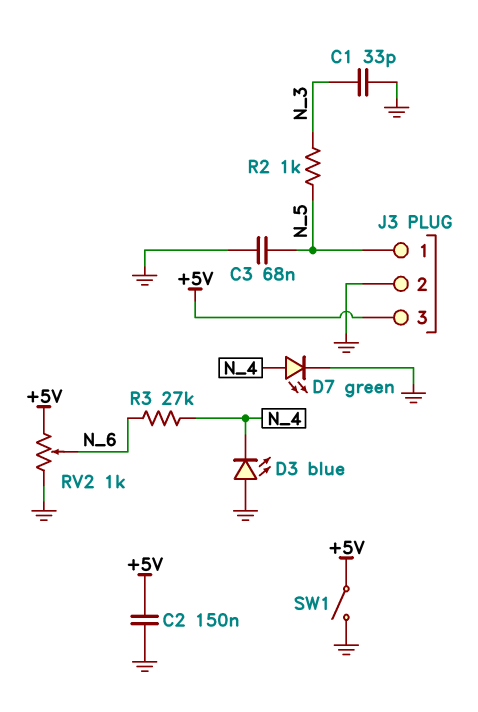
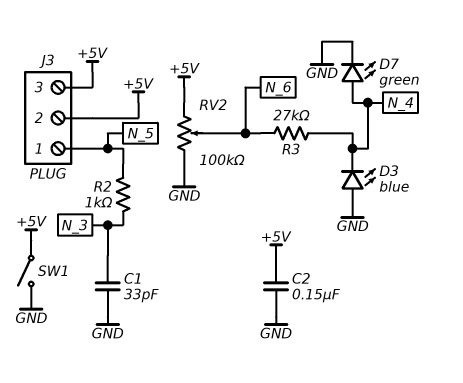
C3: 68nF (GND, N_5) -> none
J3 pin 2: GND -> +5V
RV2: 1k (+5V, GND, wiper N_6) -> 100k (+5V, GND, wiper N_6)

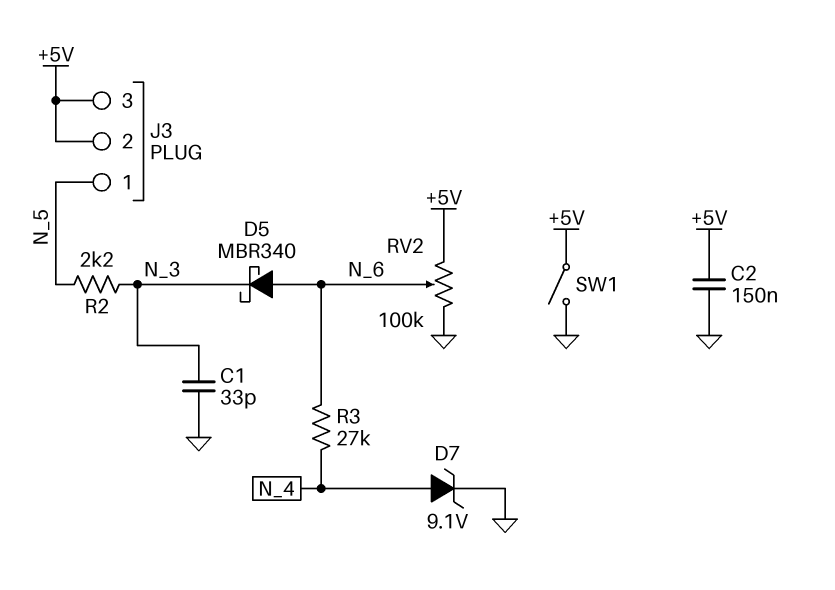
D3: LED blue (A GND, K N_4) -> none
D5: none -> schottky MBR340 (A N_6, K N_3)
D7: LED green (A N_4, K GND) -> zener 9.1V (A N_4, K GND)
R2: 1k (N_3, N_5) -> 2.2k (N_3, N_5)

